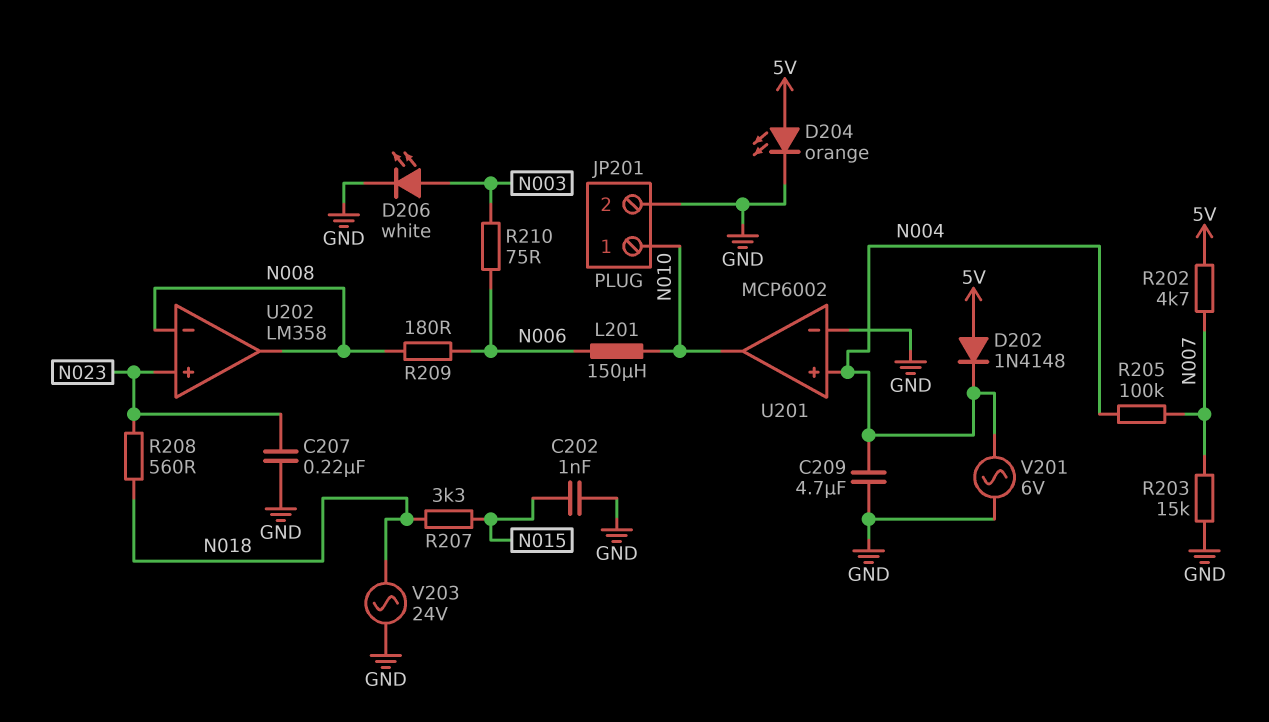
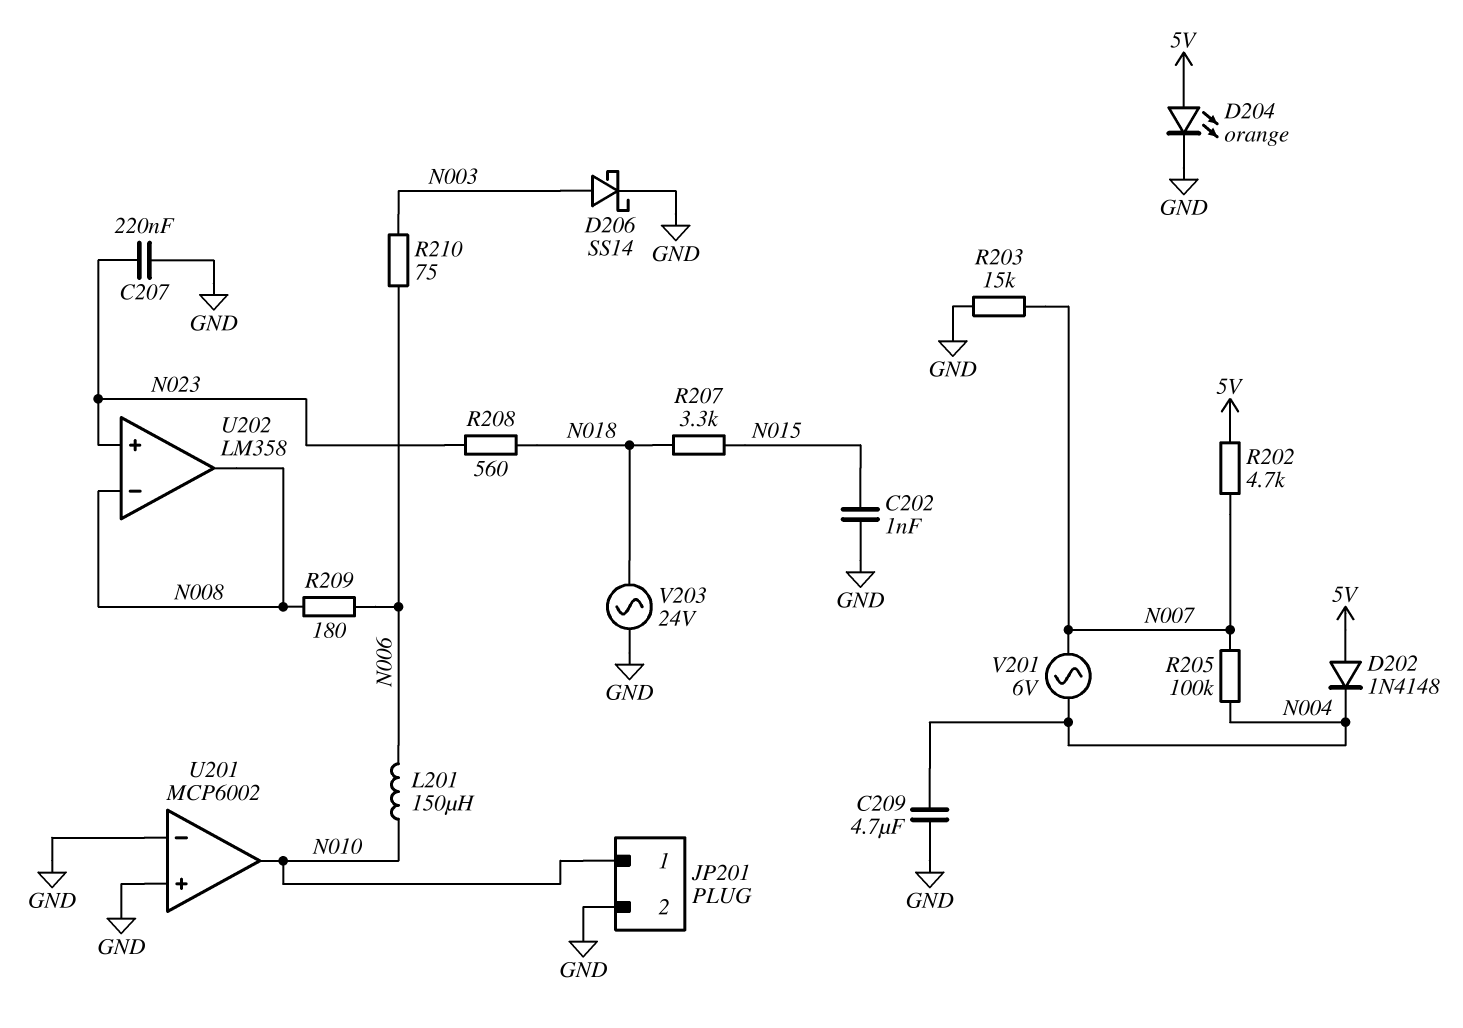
D206: LED white (A N003, K GND) -> schottky SS14 (A N003, K GND)
U201 pin in+: N004 -> GND
V201: AC 6V (GND, N004) -> AC 6V (N004, N007)

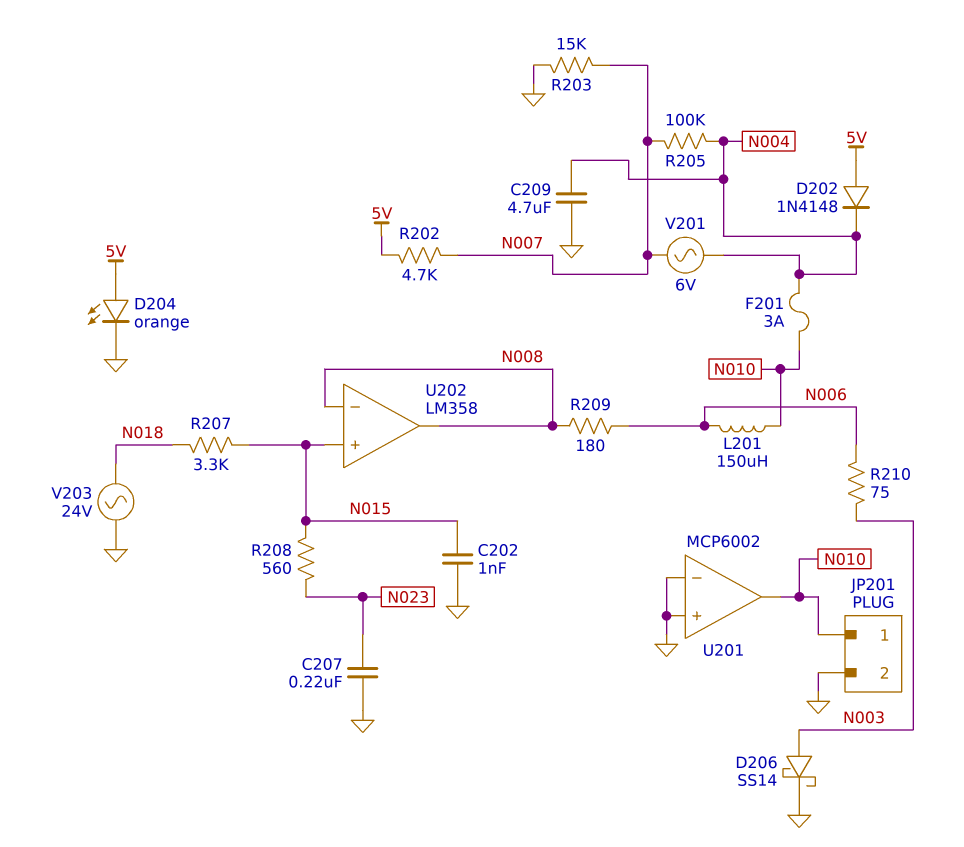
F201: none -> 3A (N004, N010)
R208: 560 (N018, N023) -> 560 (N015, N023)
U202 pin in+: N023 -> N015

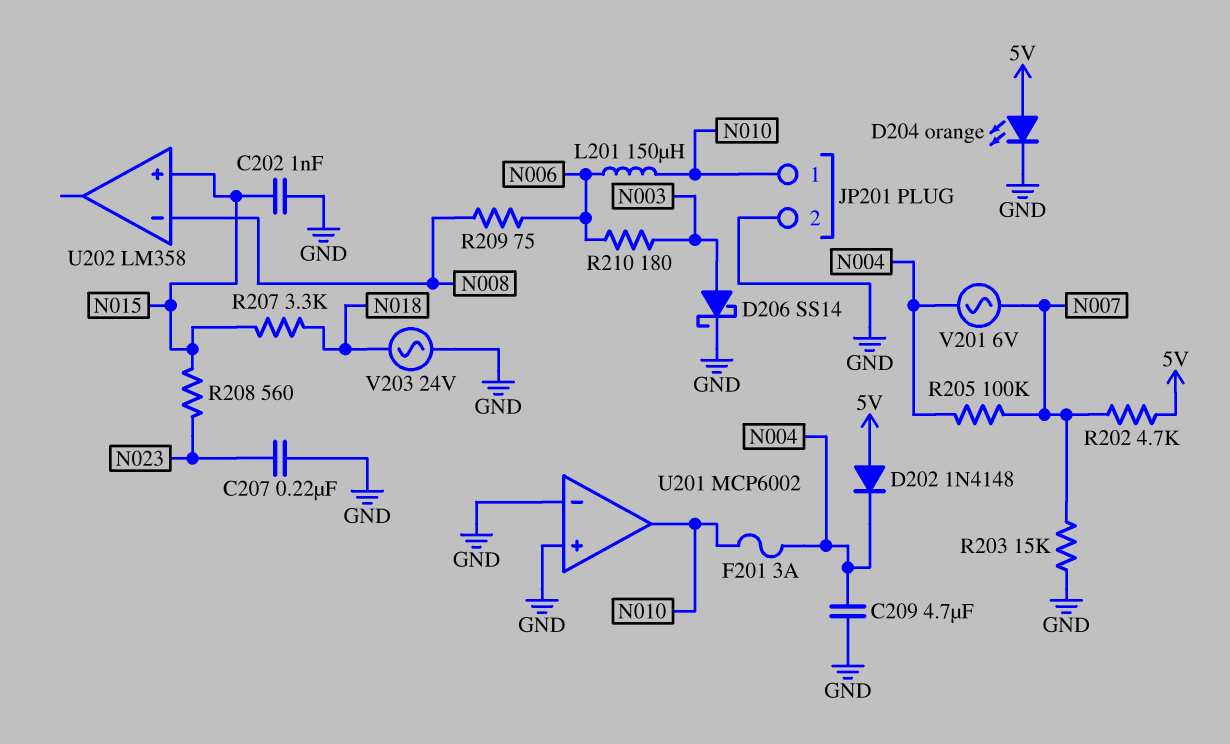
R209: 180 (N006, N008) -> 75 (N006, N008)
R210: 75 (N003, N006) -> 180 (N003, N006)
U202 pin out: N008 -> none

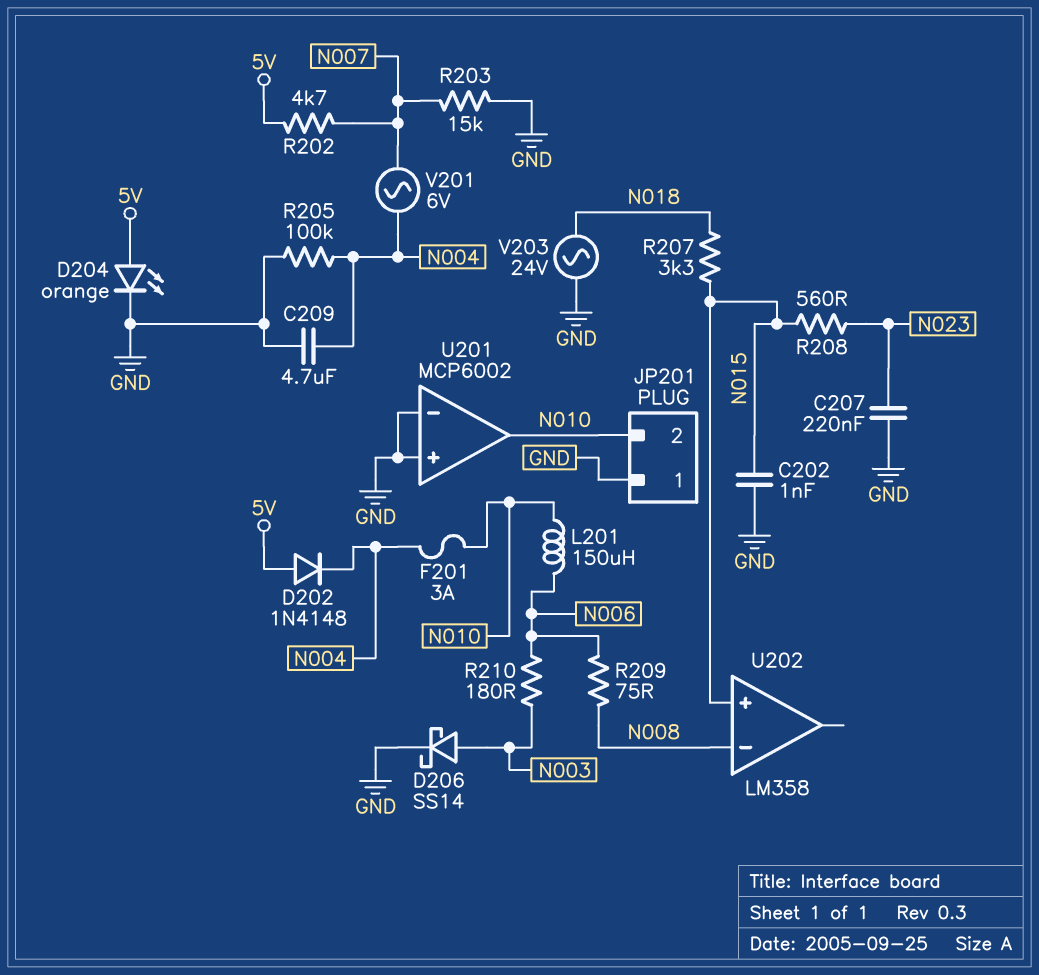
JP201 pin 1: N010 -> GND
JP201 pin 2: GND -> N010
R205: 100k (N004, N007) -> 100k (GND, N004)

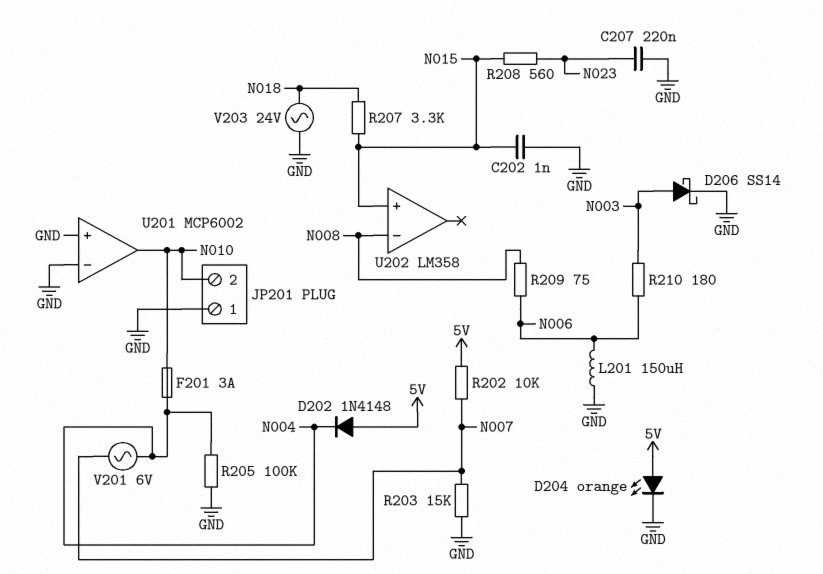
C209: 4.7uF (GND, N004) -> none
L201: 150uH (N006, N010) -> 150uH (GND, N006)
R202: 4.7k (5V, N007) -> 10k (5V, N007)

